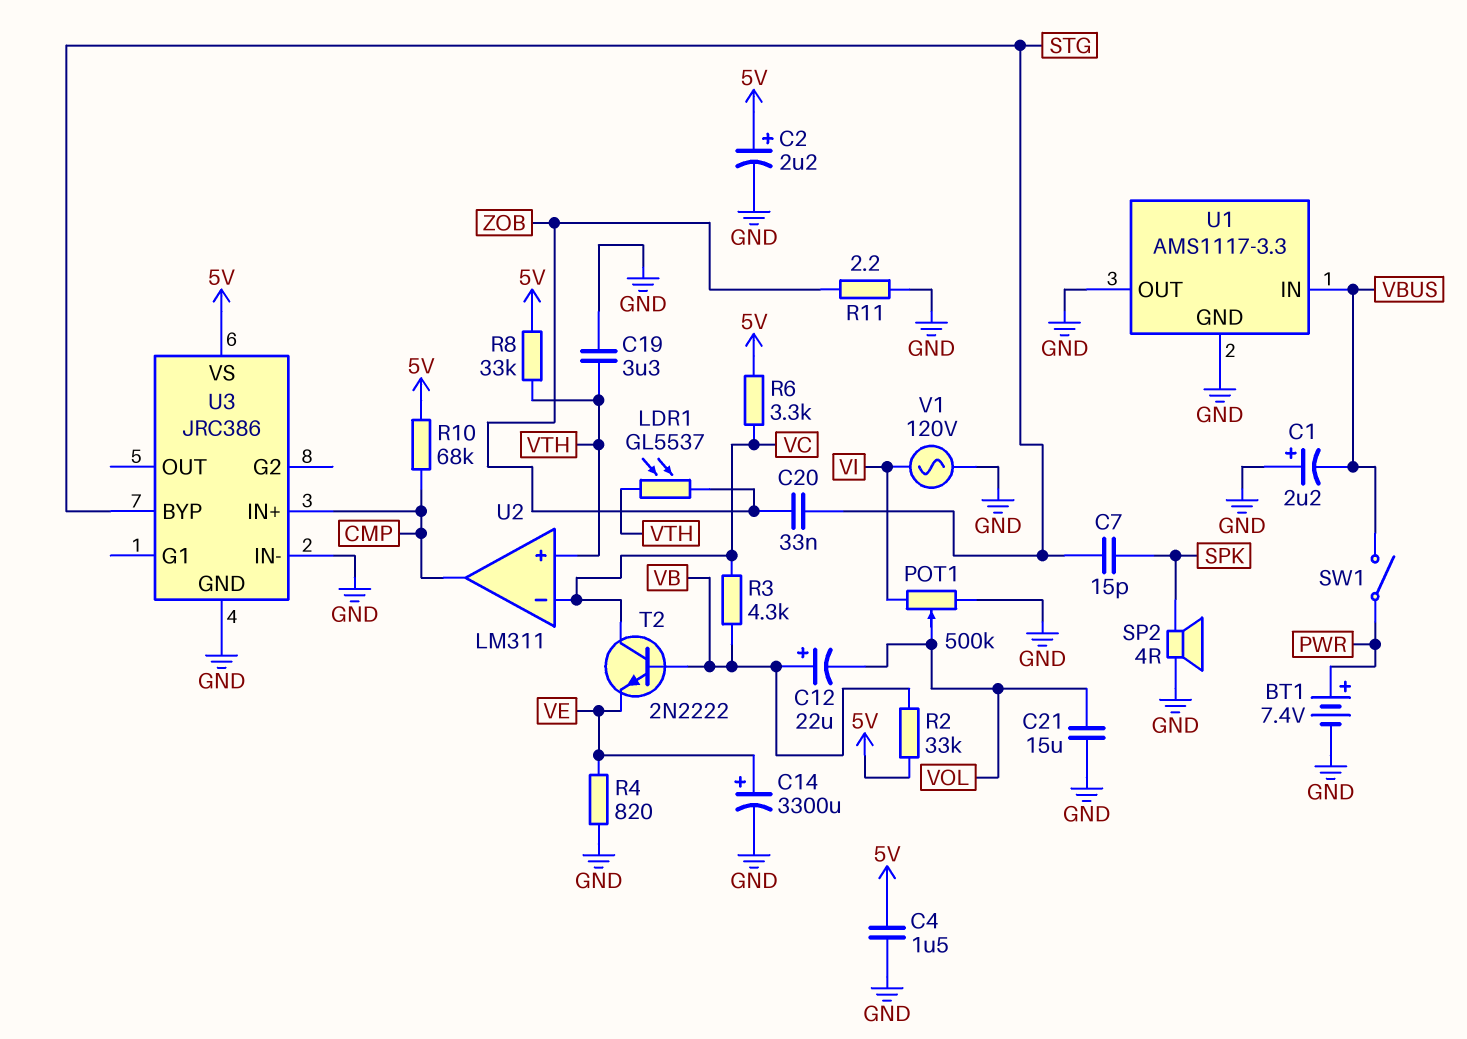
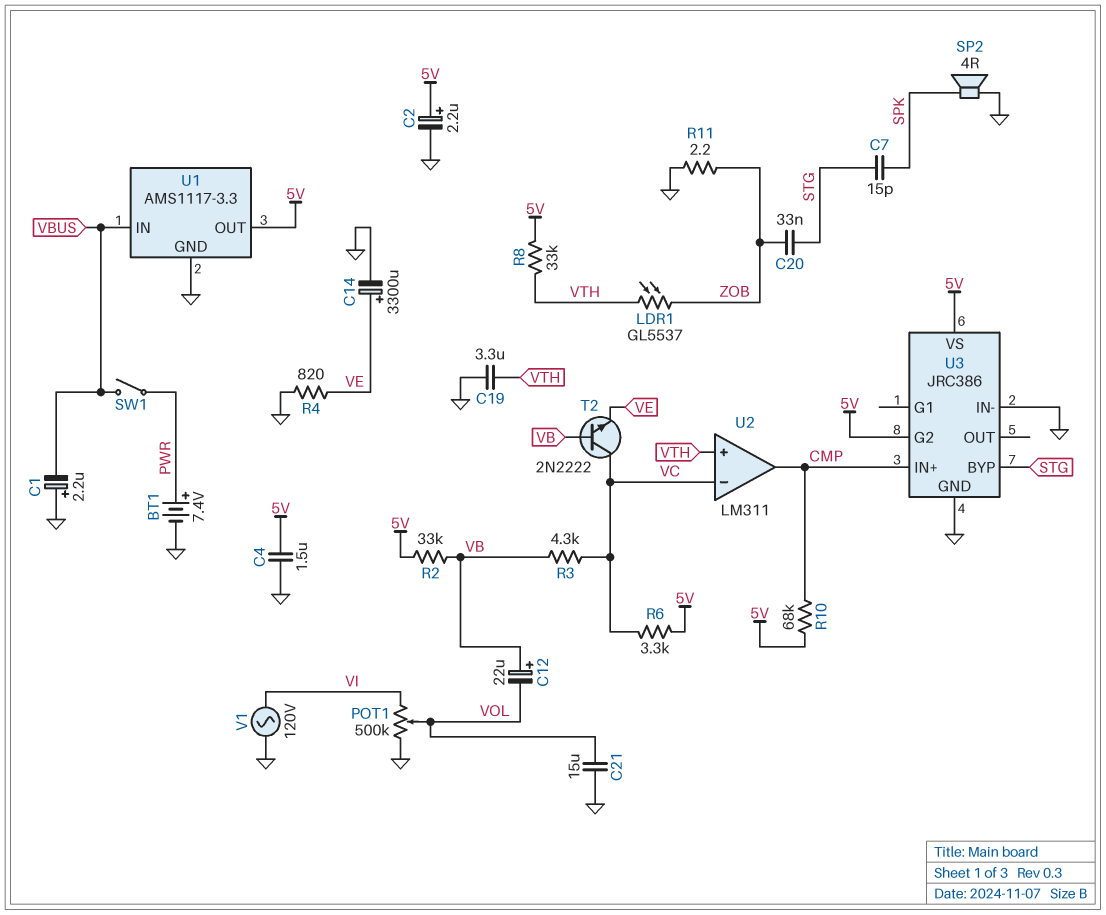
U1 pin OUT: GND -> 5V
U3 pin G2: none -> 5V

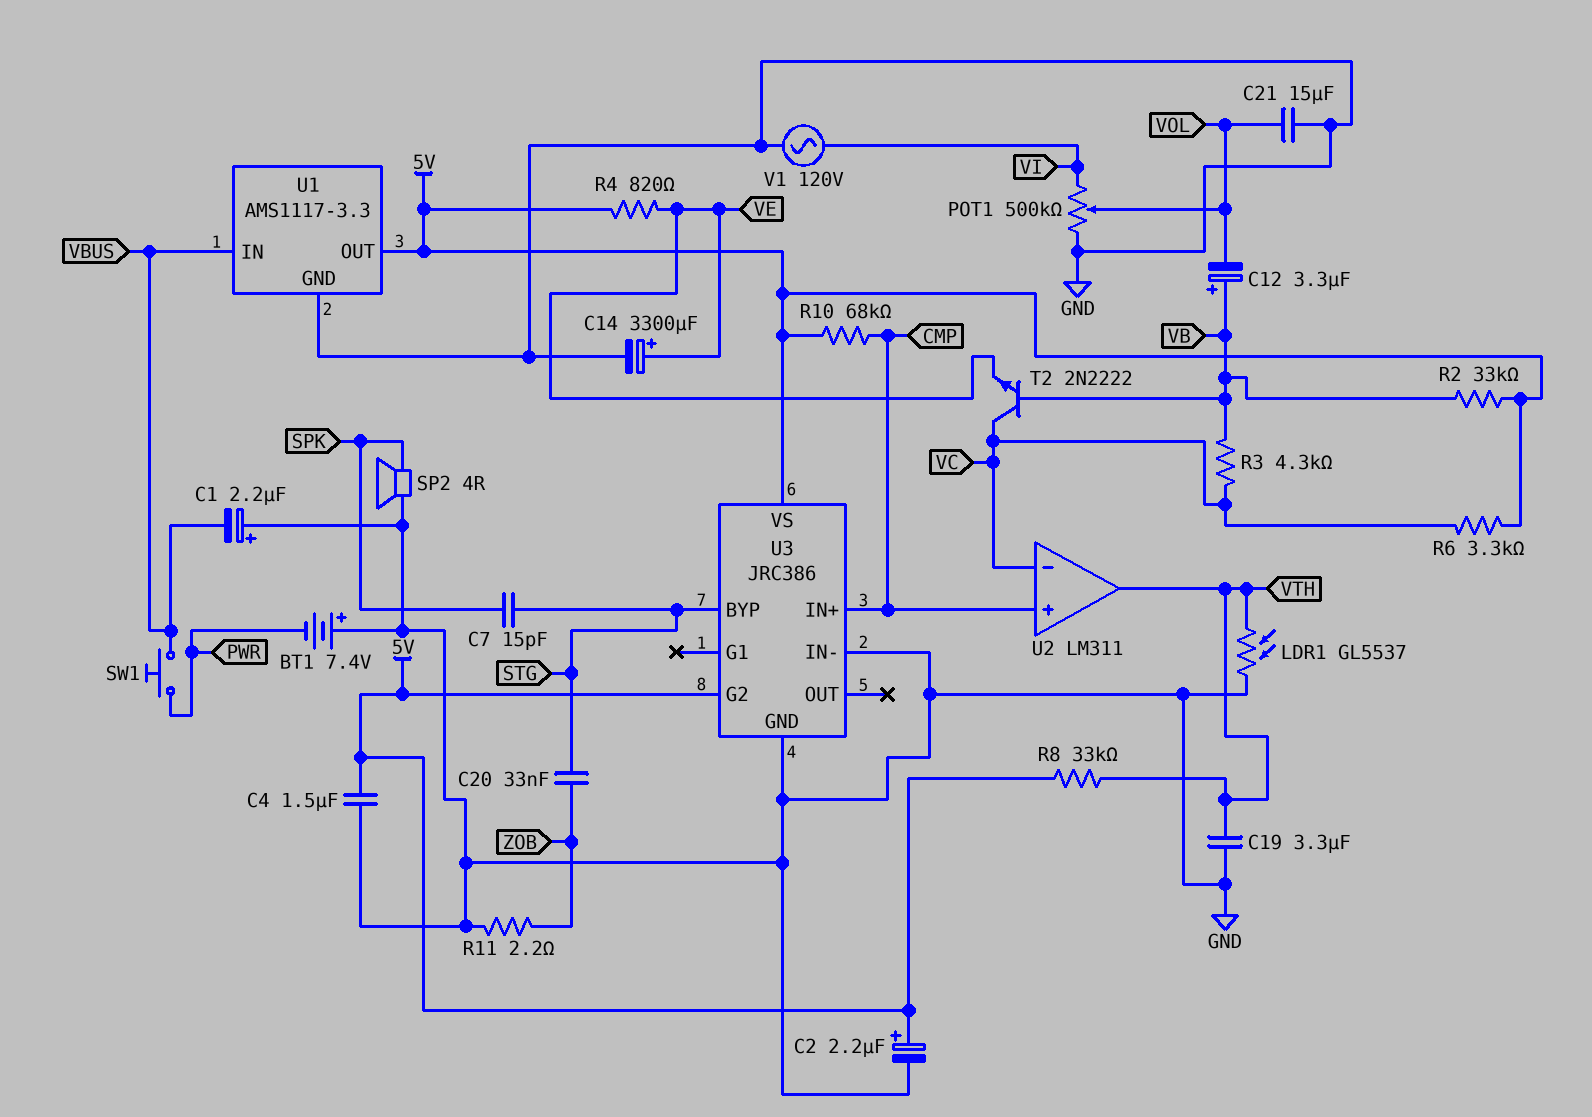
BT1: 7.4V (plus PWR, minus GND) -> 7.4V (plus GND, minus PWR)
C12: 22uF (plus VB, minus VOL) -> 3.3uF (plus VB, minus VOL)
LDR1: GL5537 (VTH, ZOB) -> GL5537 (GND, VTH)
R4: 820 (GND, VE) -> 820 (5V, VE)
SW1: switch (PWR, VBUS) -> button (PWR, VBUS)
U2 pin in+: VTH -> CMP
U2 pin out: CMP -> VTH

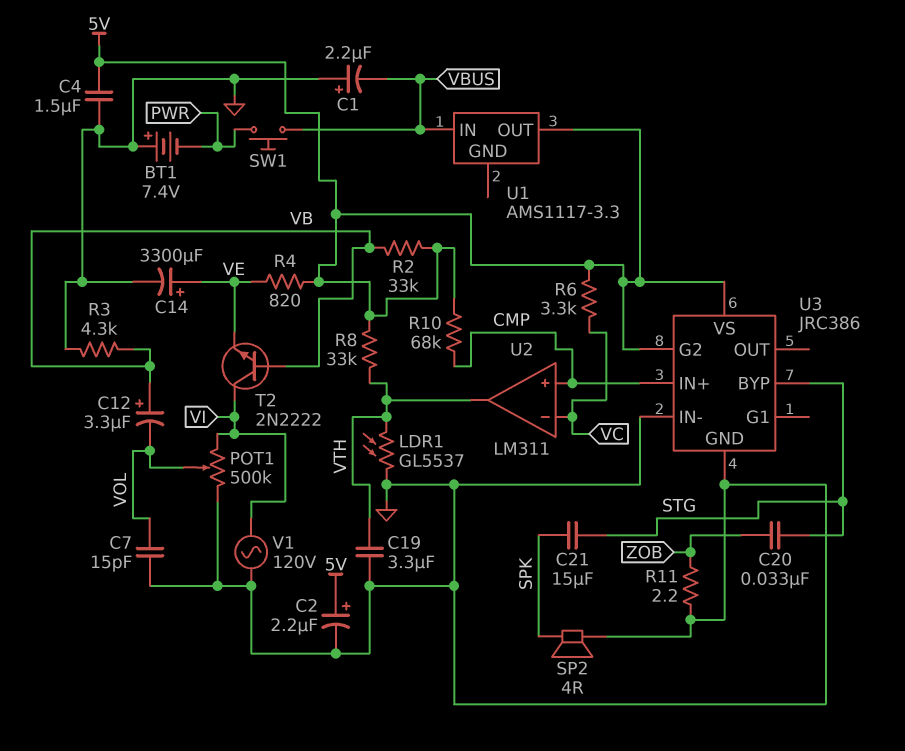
C7: 15pF (SPK, STG) -> 15pF (GND, VOL)
C21: 15uF (GND, VOL) -> 15uF (SPK, STG)
R3: 4.3k (VB, VC) -> 4.3k (GND, VB)
T2: NPN 2N2222 (B VB, C VC, E VE) -> NPN 2N2222 (B VB, C VI, E VE)
U1 pin GND: GND -> none

